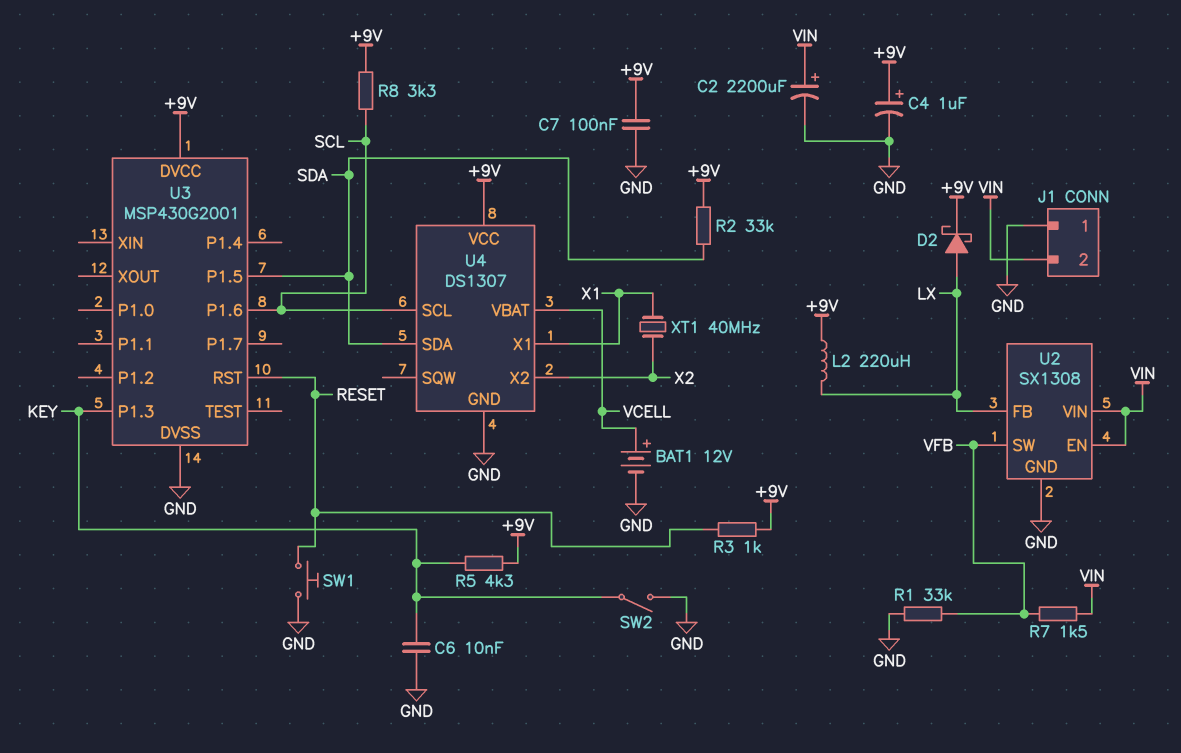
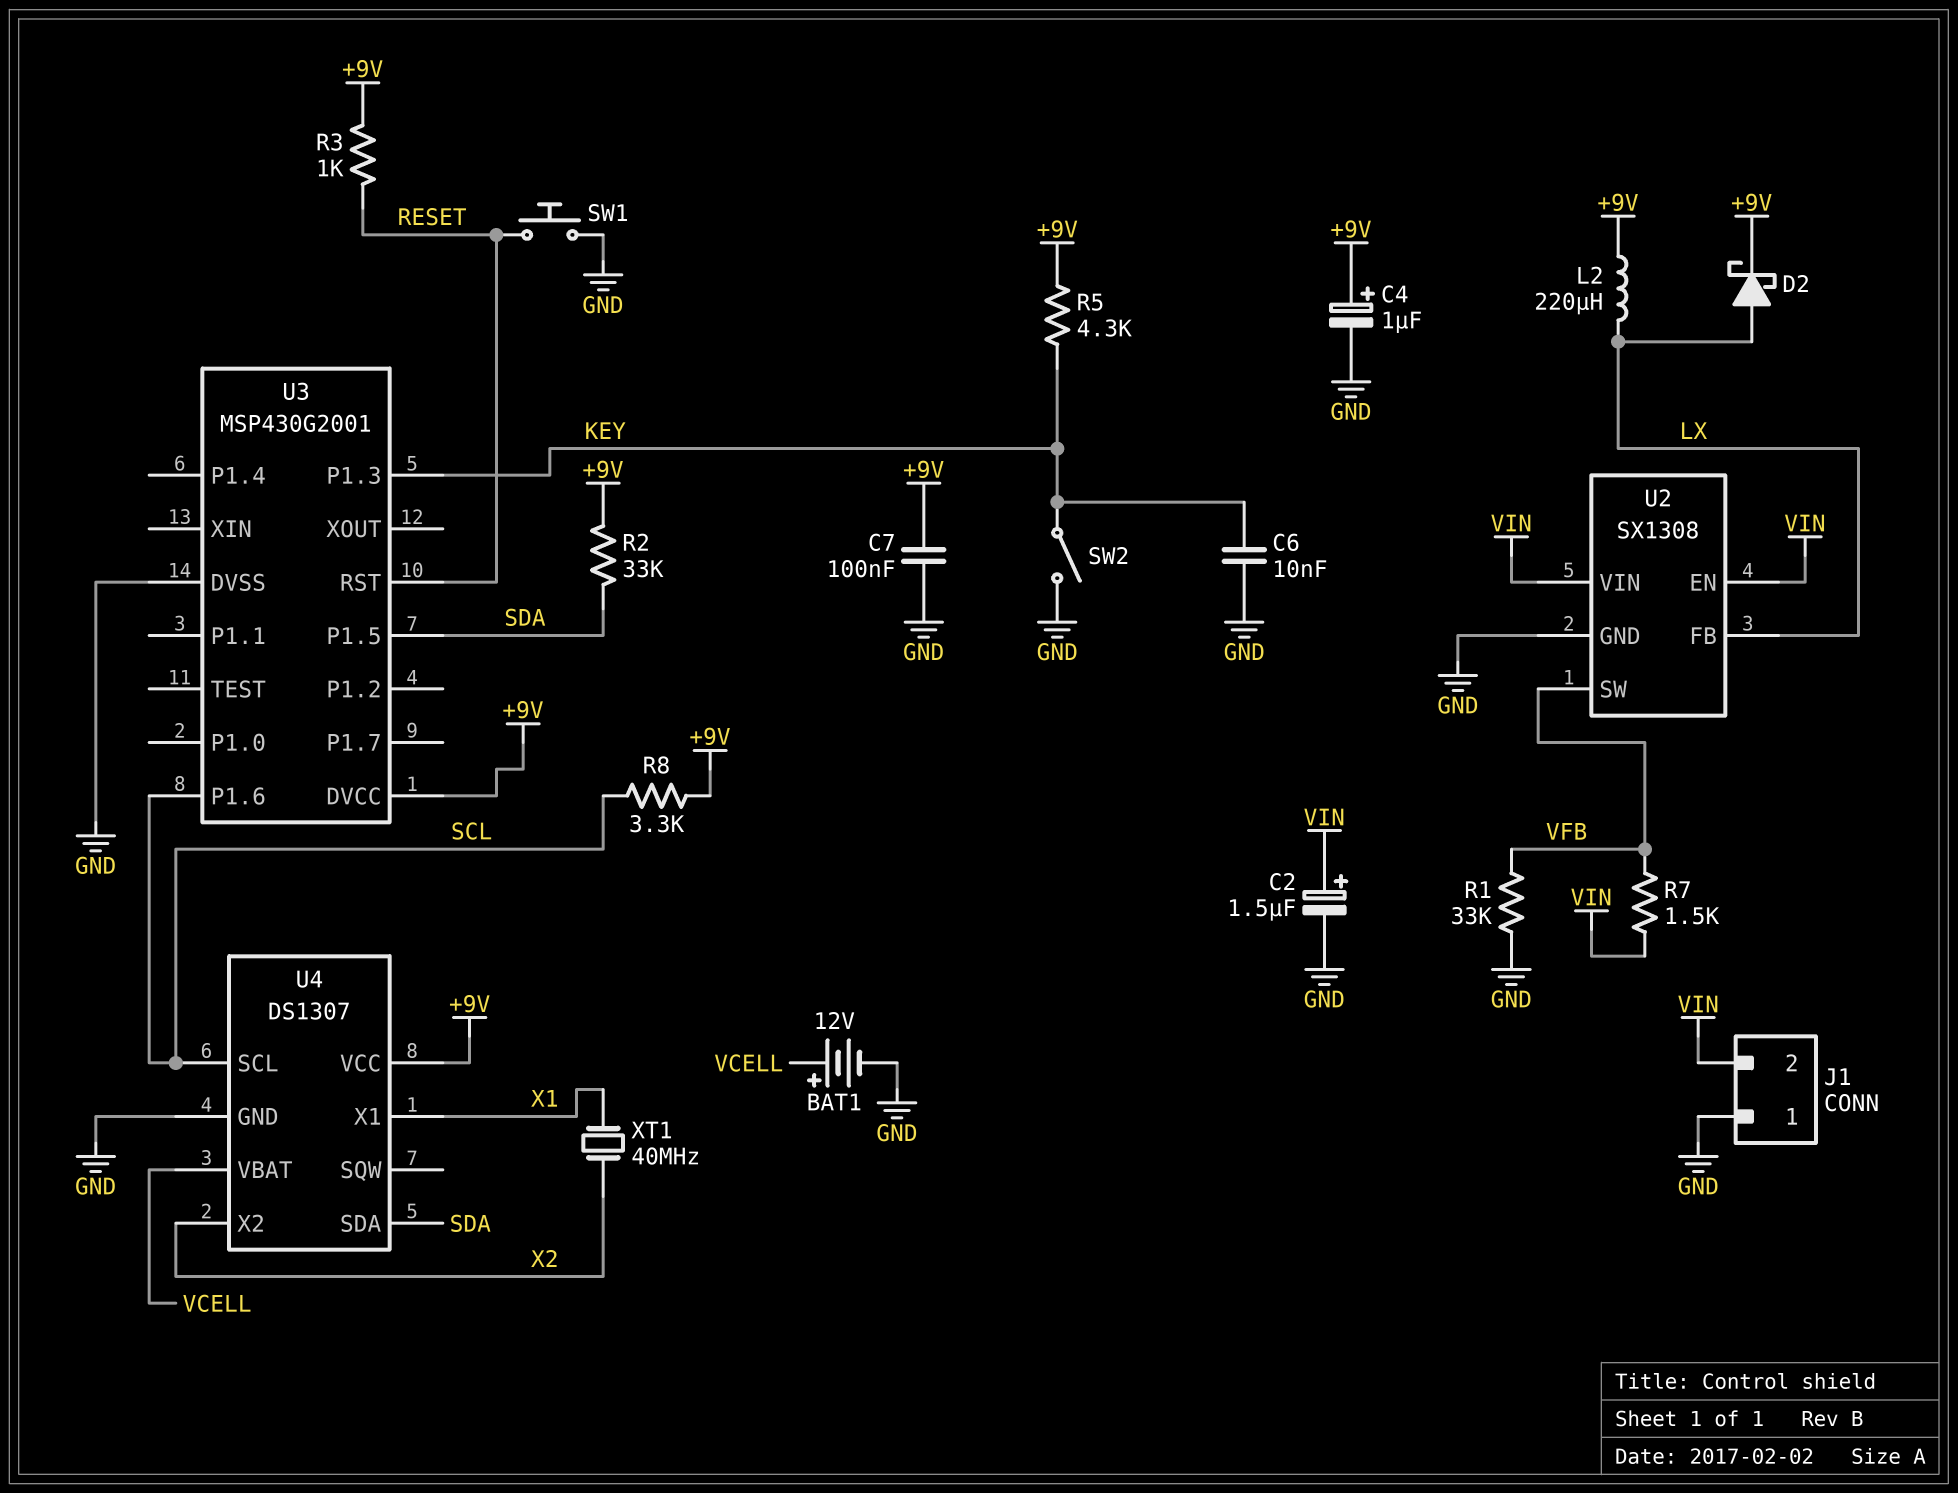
C2: 2200uF (plus VIN, minus GND) -> 1.5uF (plus VIN, minus GND)

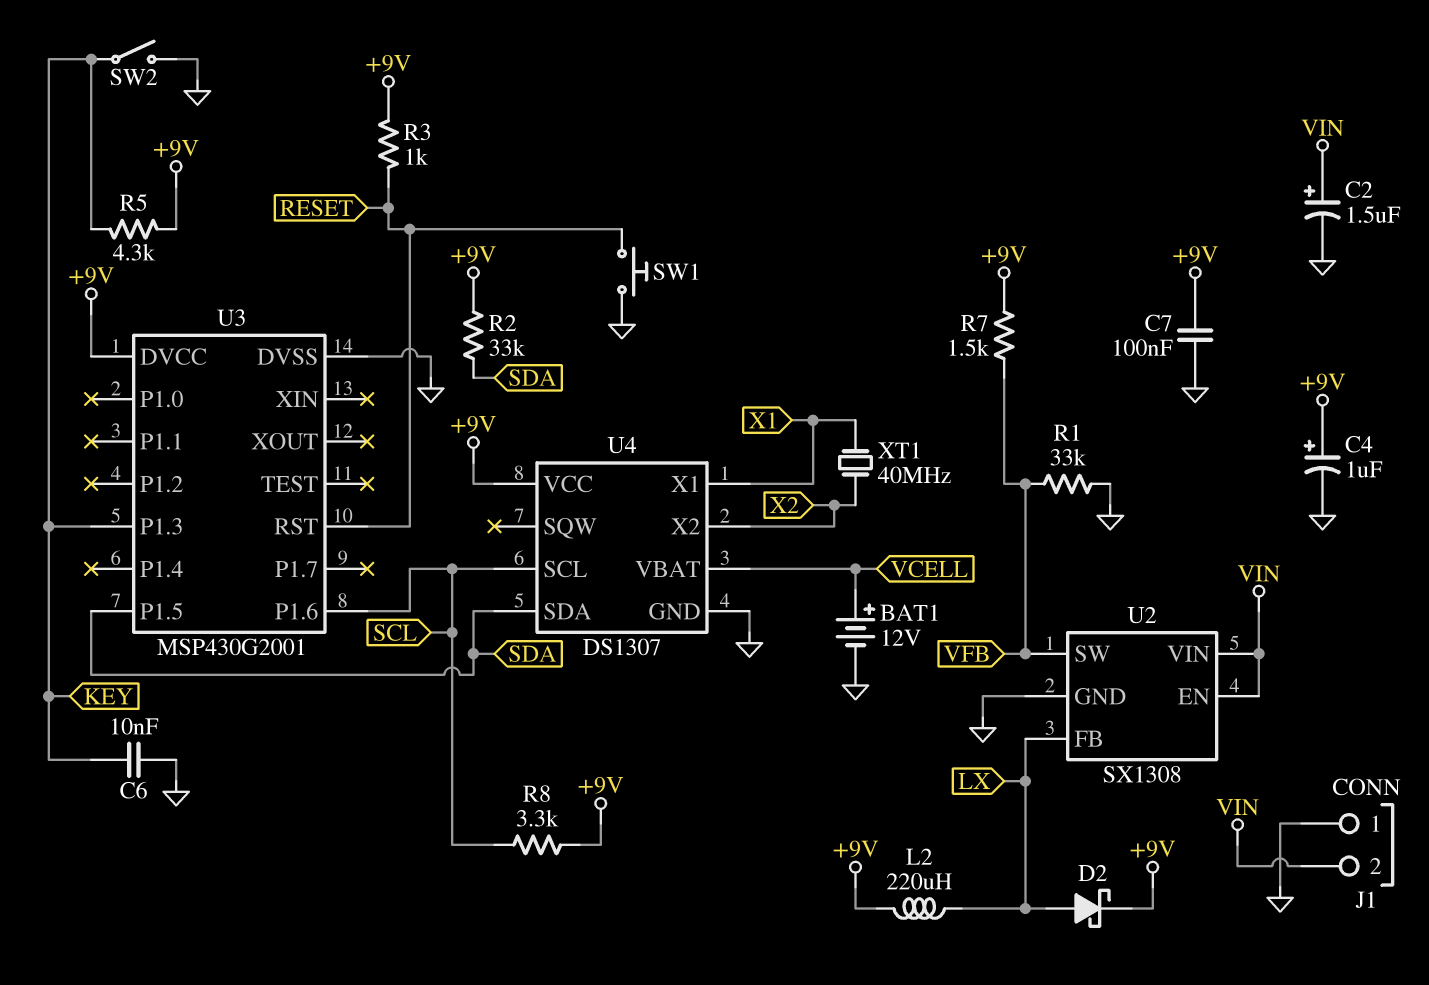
R7: 1.5k (VFB, VIN) -> 1.5k (+9V, VFB)

